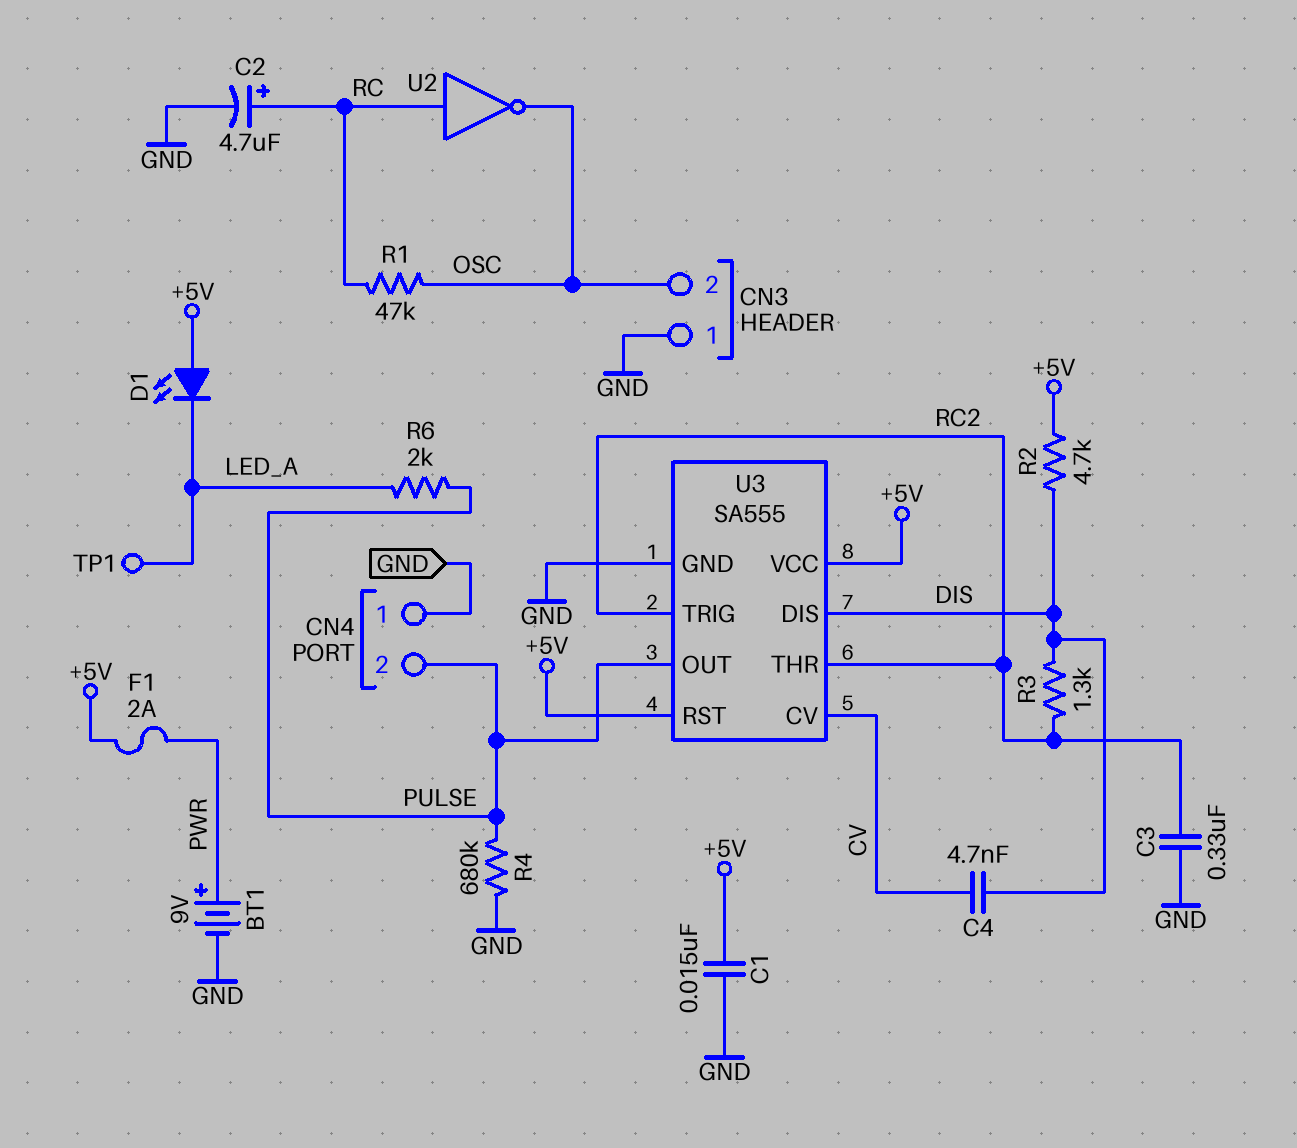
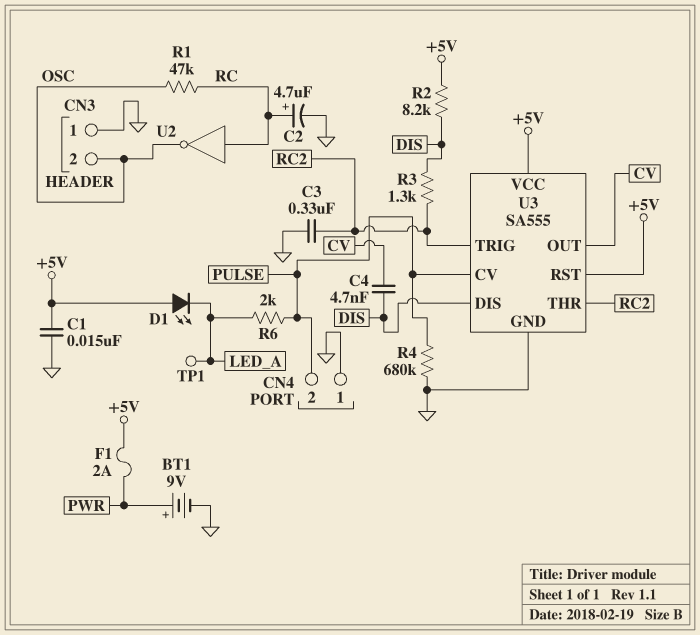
R2: 4.7k (+5V, DIS) -> 8.2k (+5V, DIS)
U3 pin CV: CV -> PULSE
U3 pin OUT: PULSE -> CV

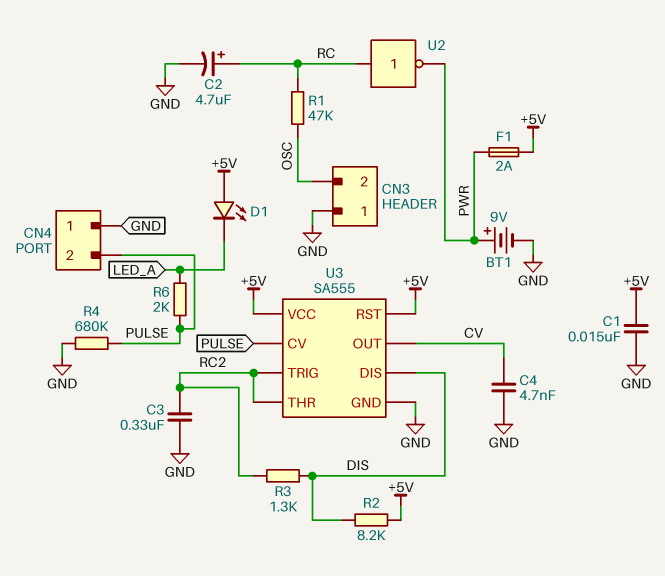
C4: 4.7nF (CV, DIS) -> 4.7nF (CV, GND)
TP1: test point (LED_A) -> none
U2: NOT (in RC, out OSC) -> NOT (in RC, out PWR)

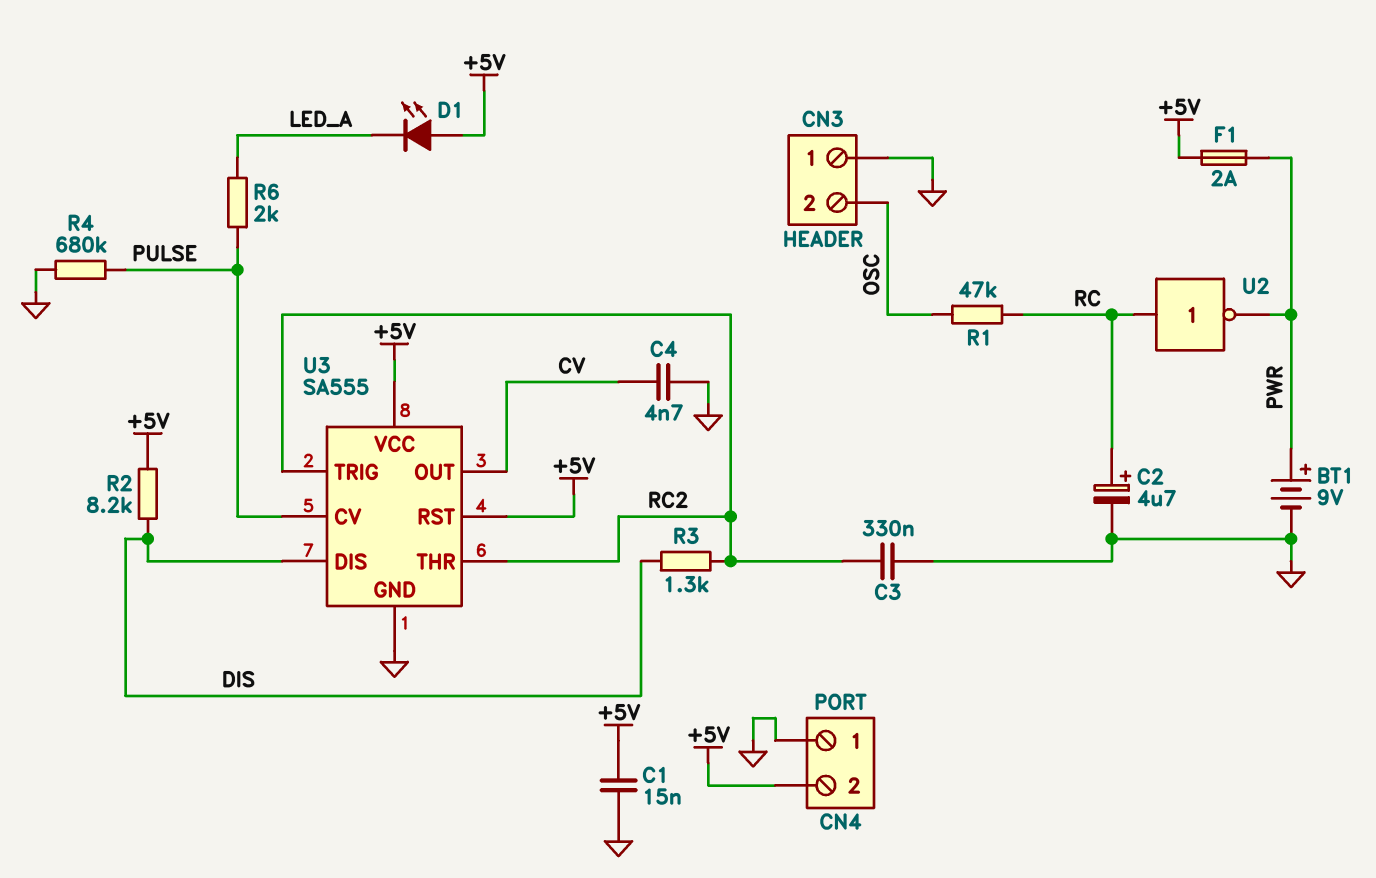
CN4 pin 2: PULSE -> +5V

